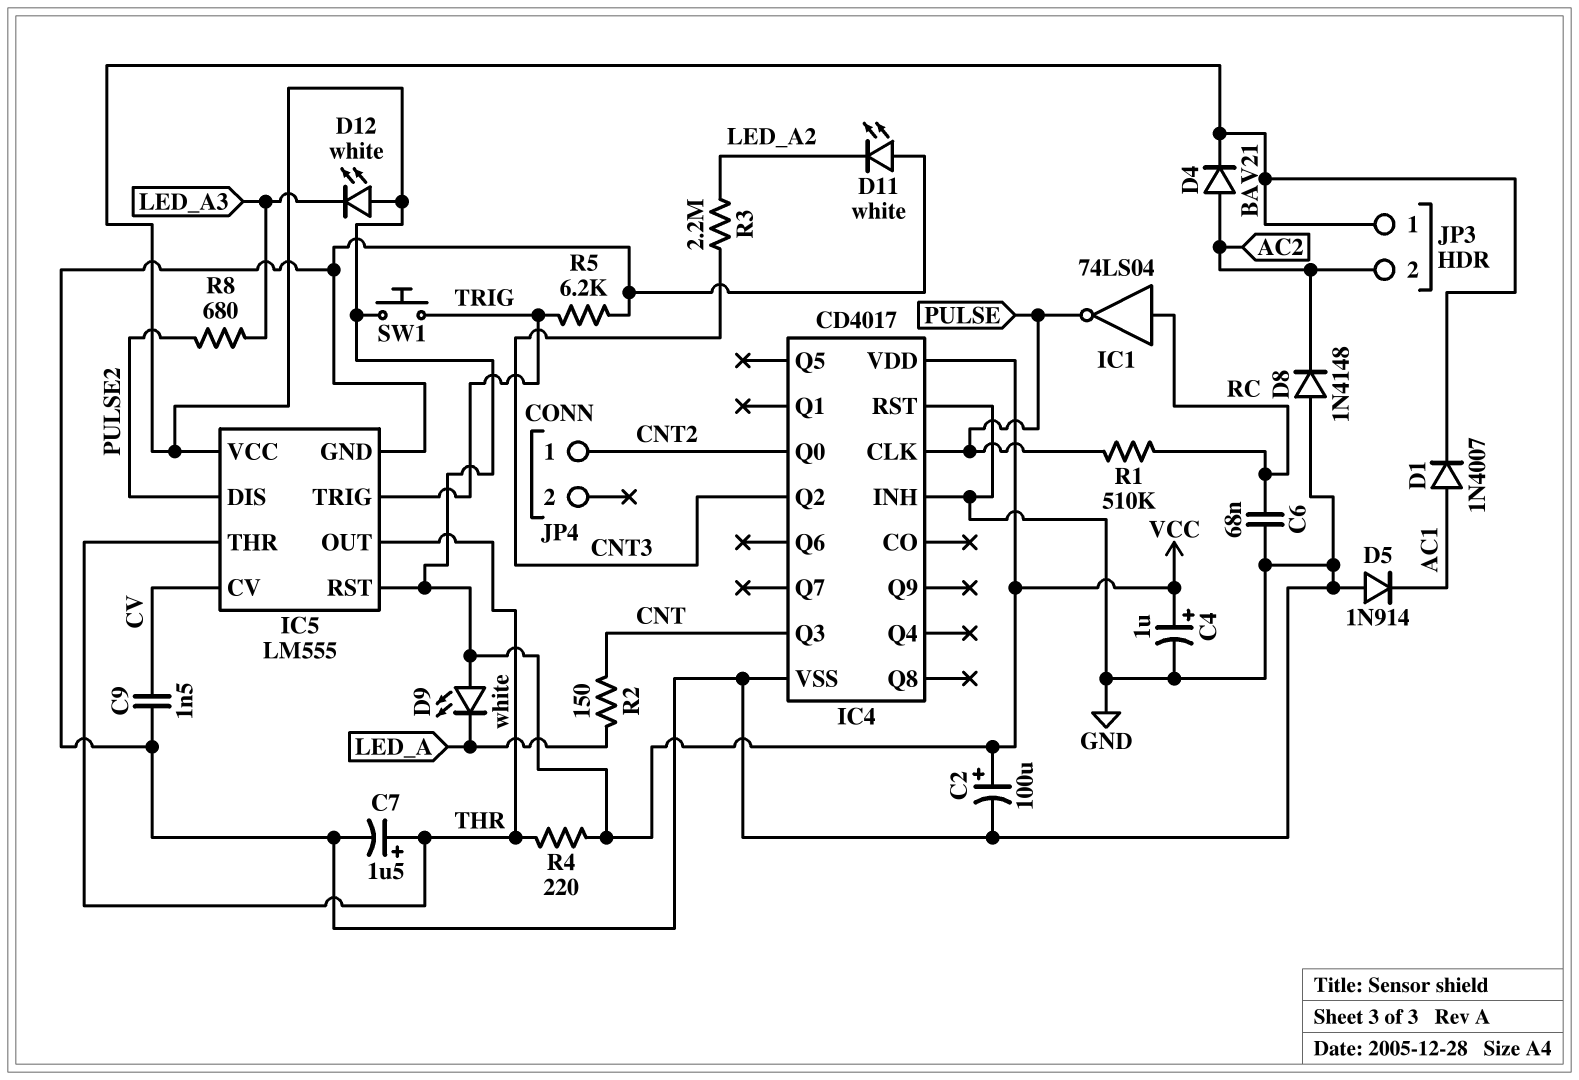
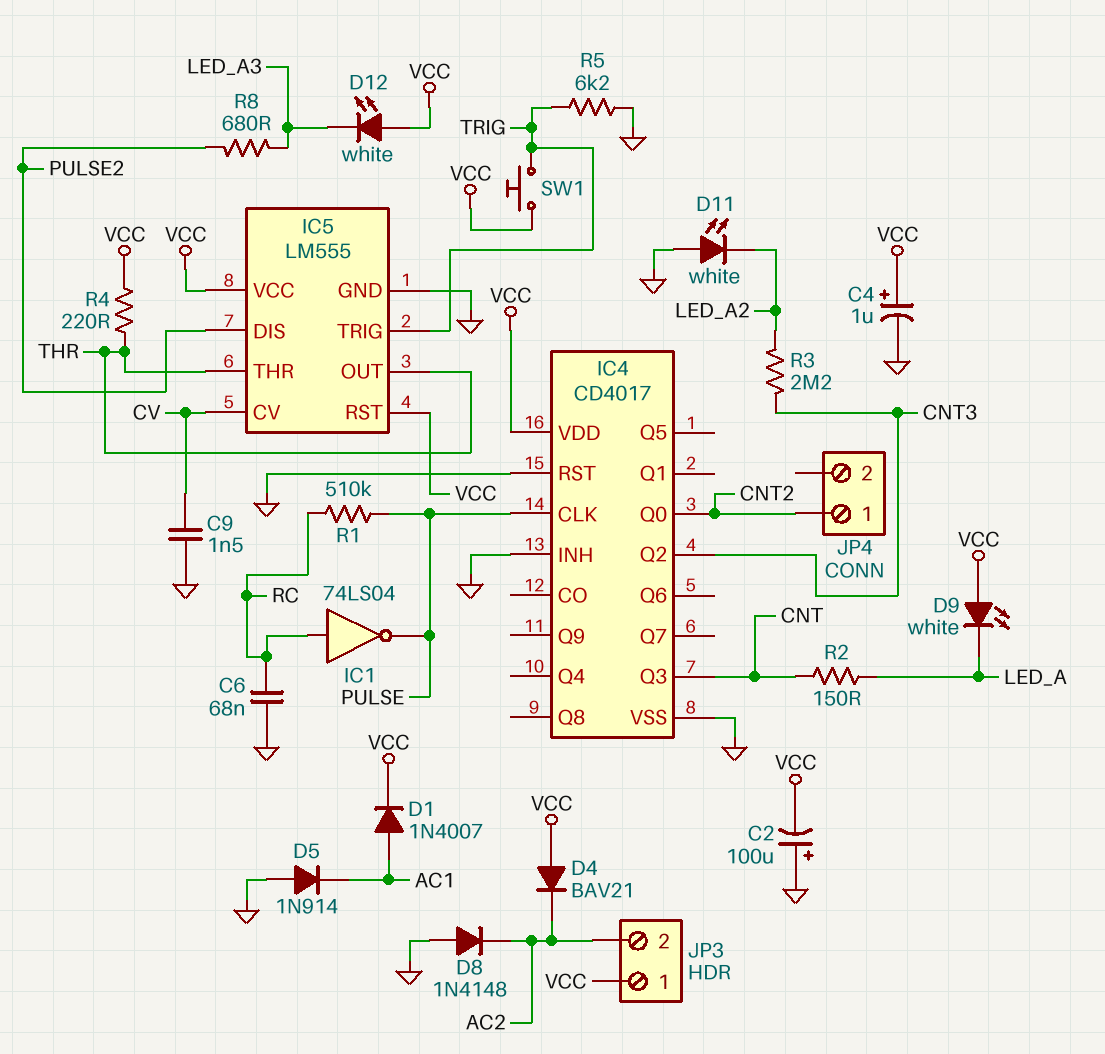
C2: 100uF (plus VCC, minus GND) -> 100uF (plus GND, minus VCC)
C7: 1.5uF (plus THR, minus GND) -> none
D4: diode BAV21 (A AC2, K VCC) -> diode BAV21 (A VCC, K AC2)

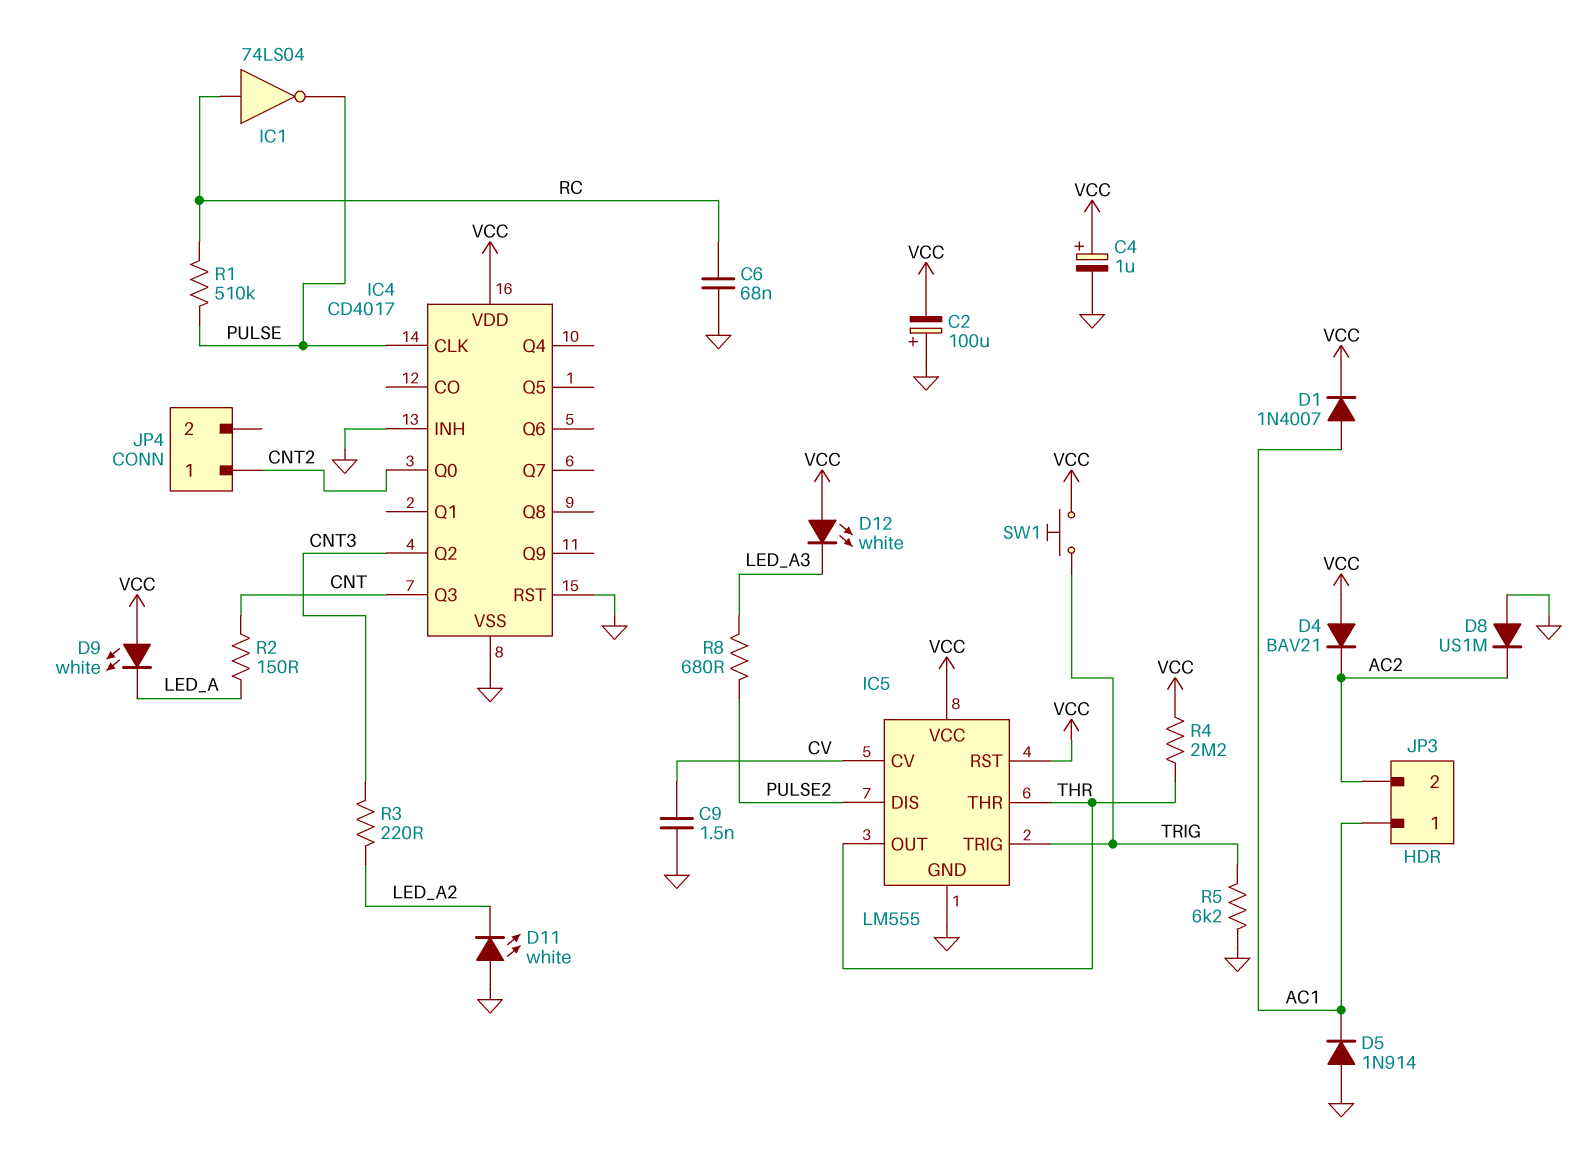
D8: diode 1N4148 (A GND, K AC2) -> diode US1M (A GND, K AC2)
JP3 pin 1: VCC -> AC1
R3: 2.2M (CNT3, LED_A2) -> 220 (CNT3, LED_A2)
R4: 220 (THR, VCC) -> 2.2M (THR, VCC)

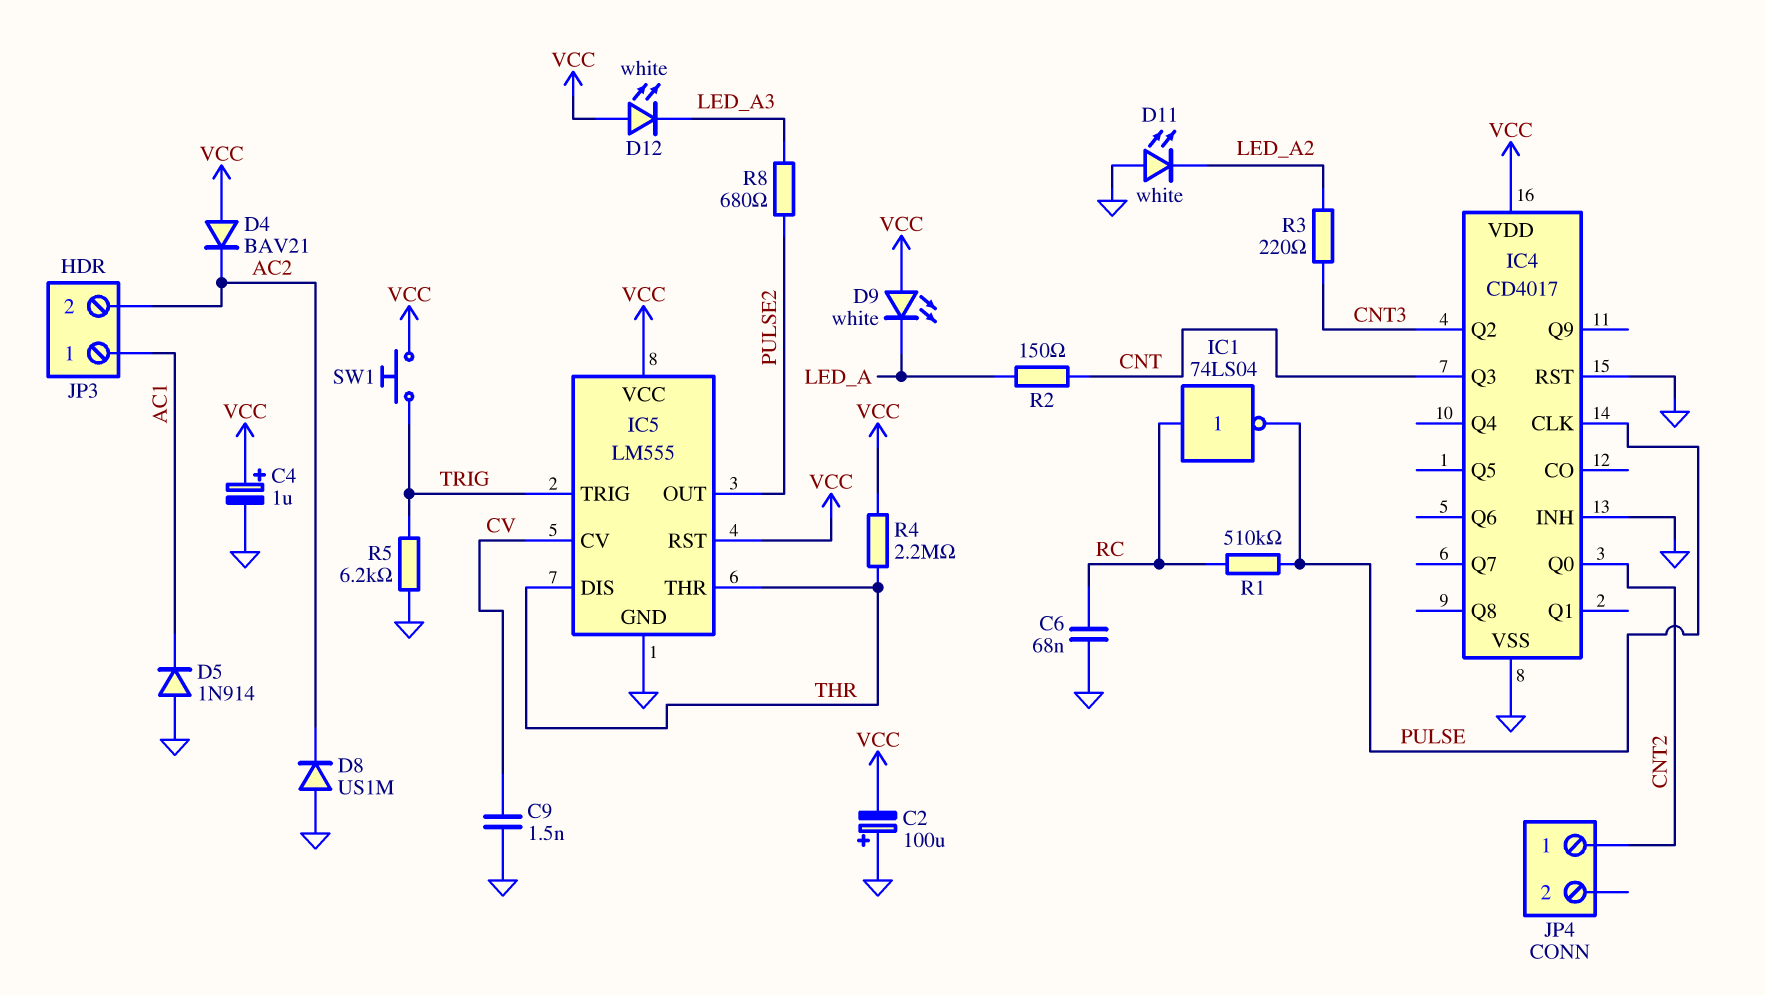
D1: diode 1N4007 (A AC1, K VCC) -> none
IC5 pin DIS: PULSE2 -> THR
IC5 pin OUT: THR -> PULSE2

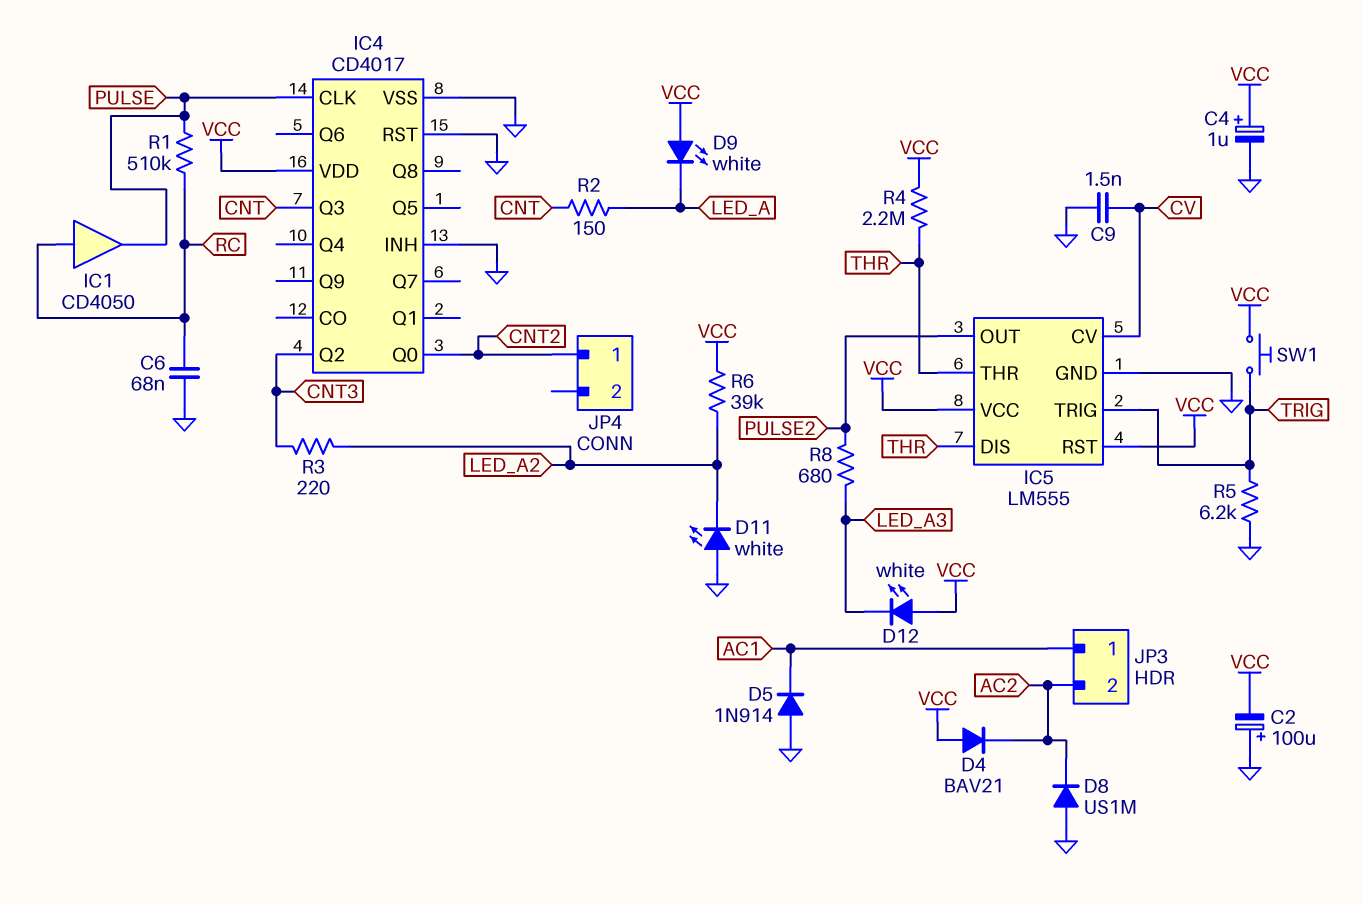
IC1: NOT 74LS04 (in RC, out PULSE) -> buffer CD4050 (in RC, out PULSE)
R6: none -> 39k (LED_A2, VCC)

